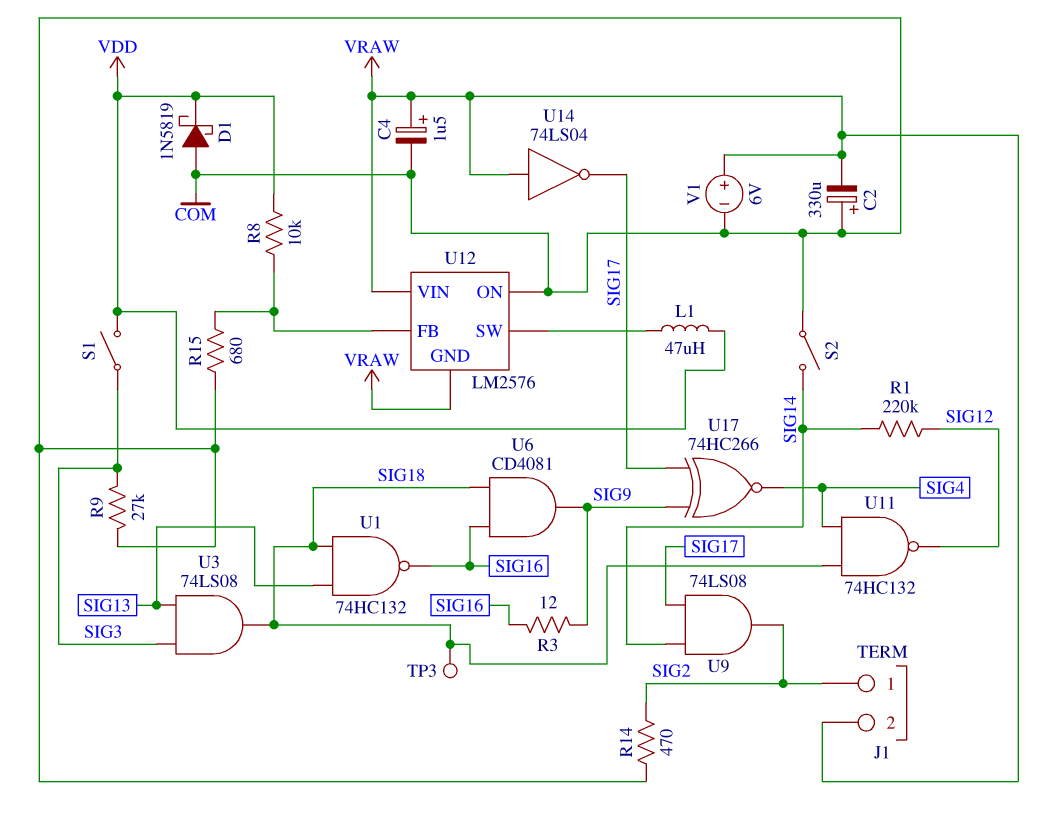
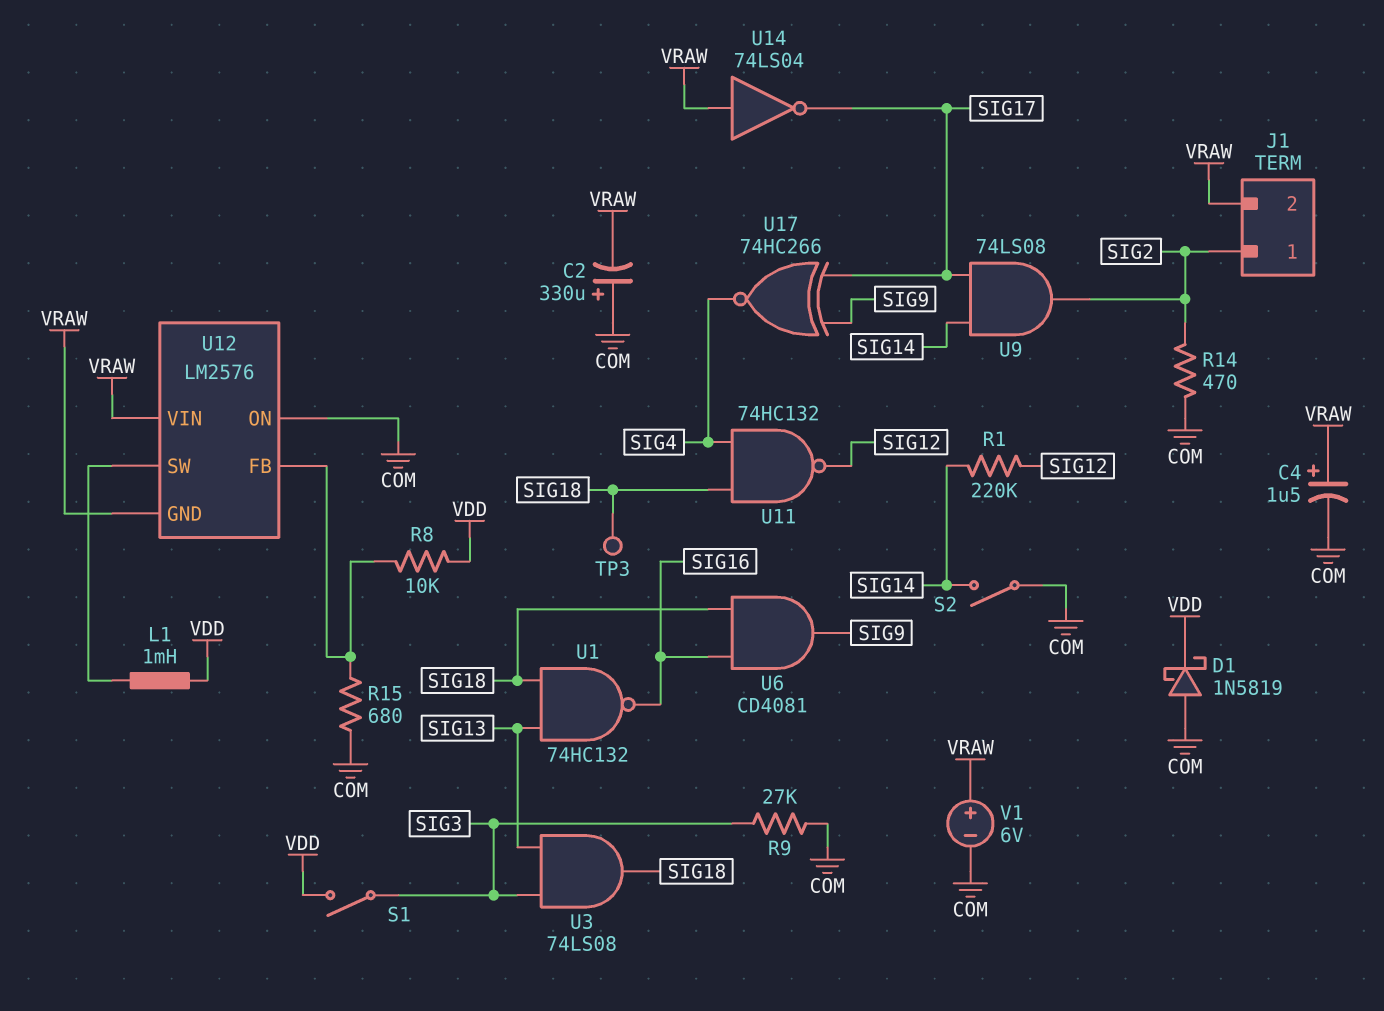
L1: 47uH (U12/SW, VDD) -> 1mH (U12/SW, VDD)
R3: 12 (SIG9, SIG16) -> none

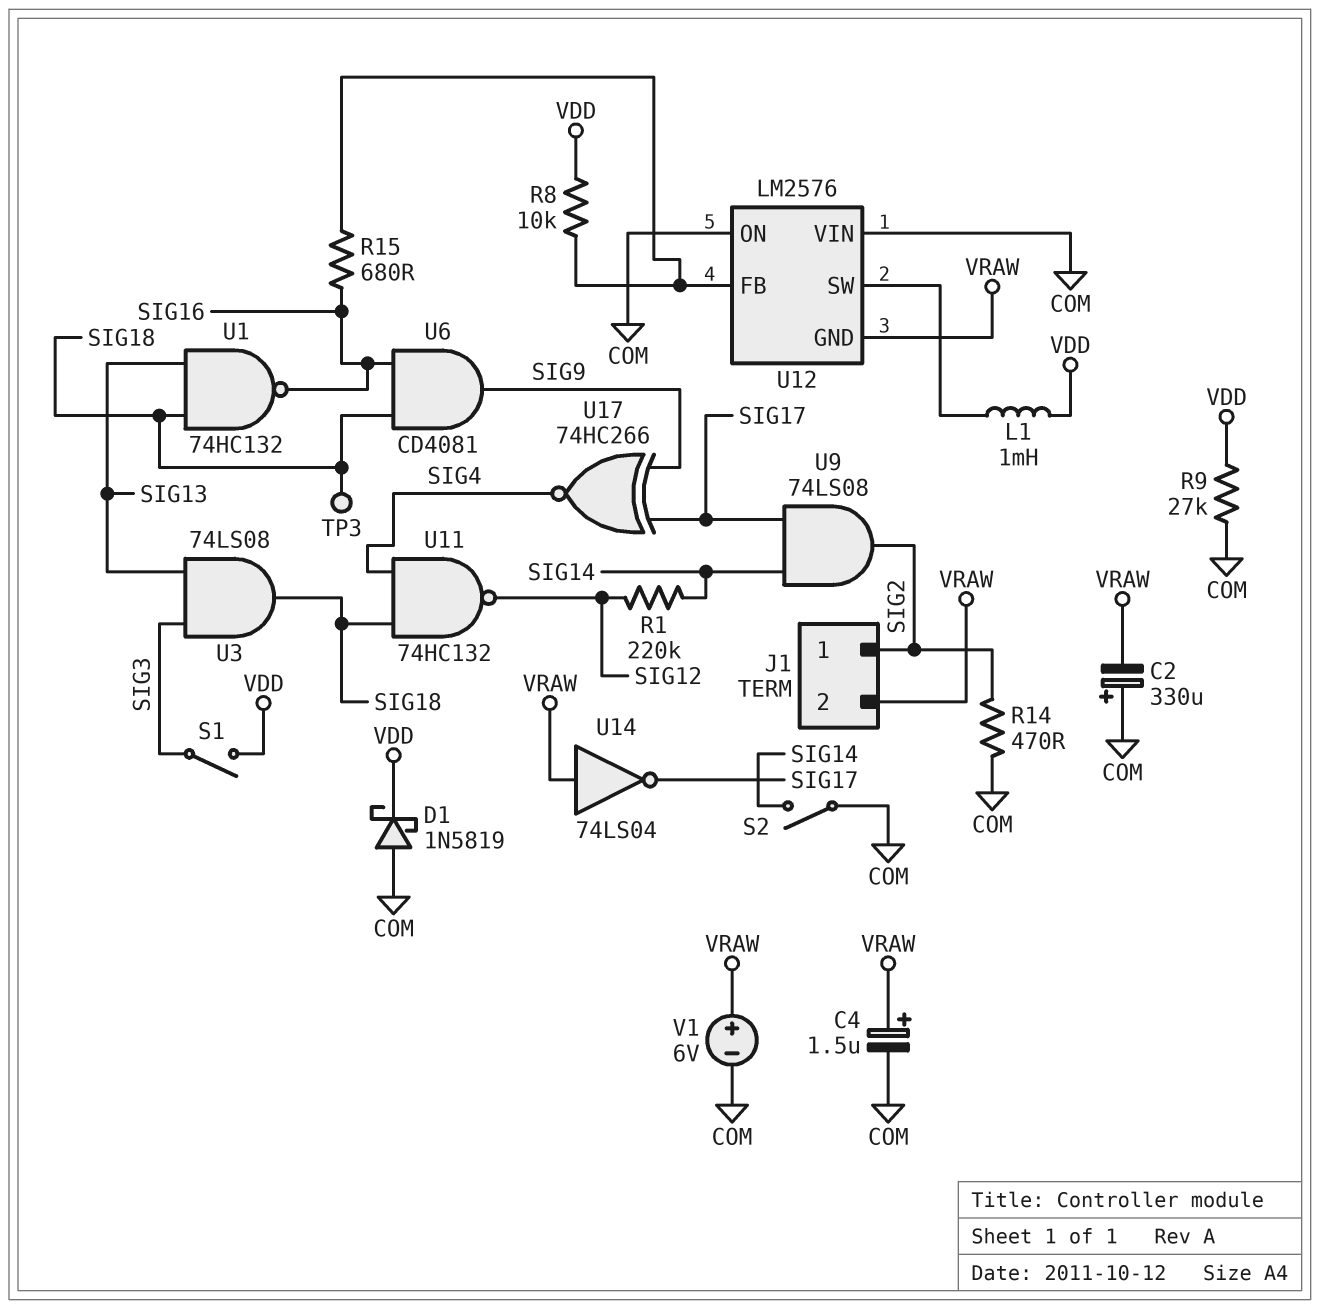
R9: 27k (COM, SIG3) -> 27k (COM, VDD)
R15: 680 (COM, U12/FB) -> 680 (SIG16, U12/FB)
U12 pin VIN: VRAW -> COM

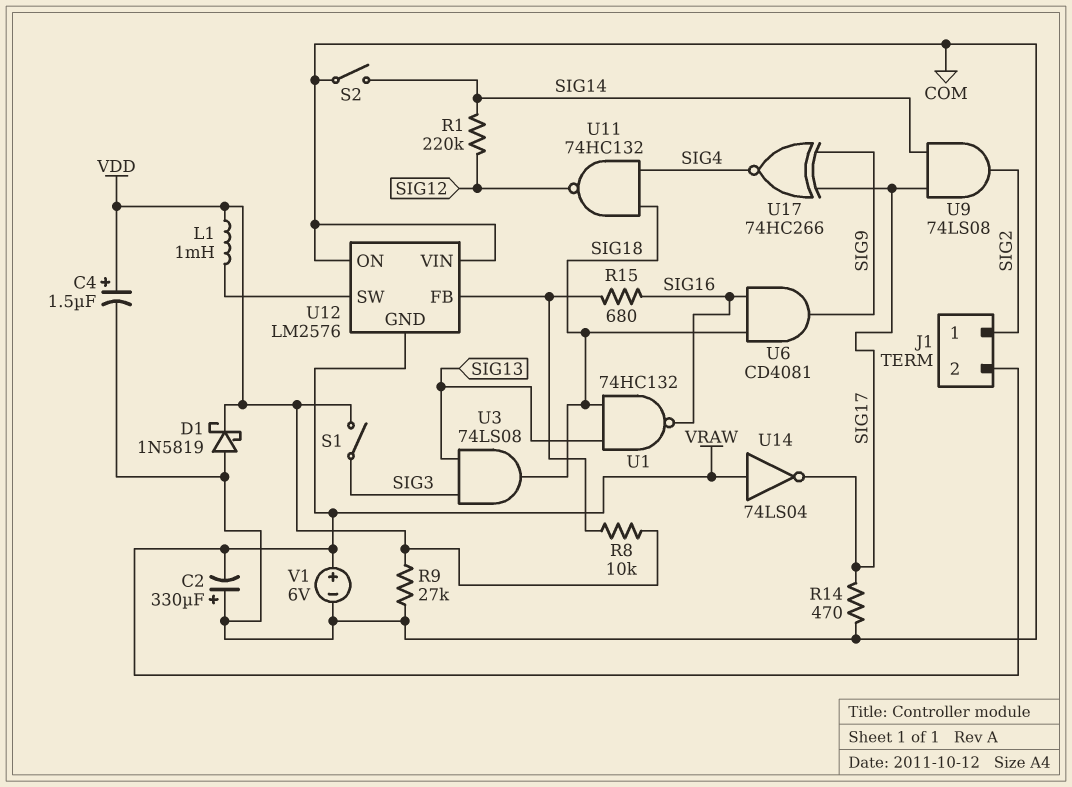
C4: 1.5uF (plus VRAW, minus COM) -> 1.5uF (plus VDD, minus COM)
R14: 470 (COM, SIG2) -> 470 (COM, SIG17)
TP3: test point (SIG18) -> none

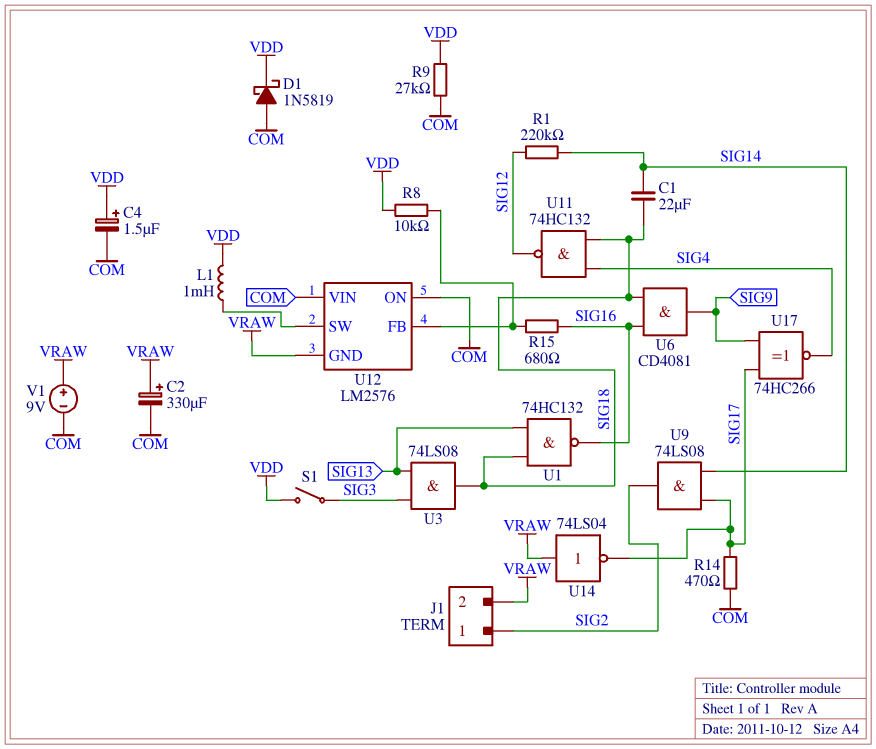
C1: none -> 22uF (SIG14, SIG18)
C2: 330uF (plus COM, minus VRAW) -> 330uF (plus VRAW, minus COM)
S2: switch (COM, SIG14) -> none
V1: 6V (plus VRAW, minus COM) -> 9V (plus VRAW, minus COM)

